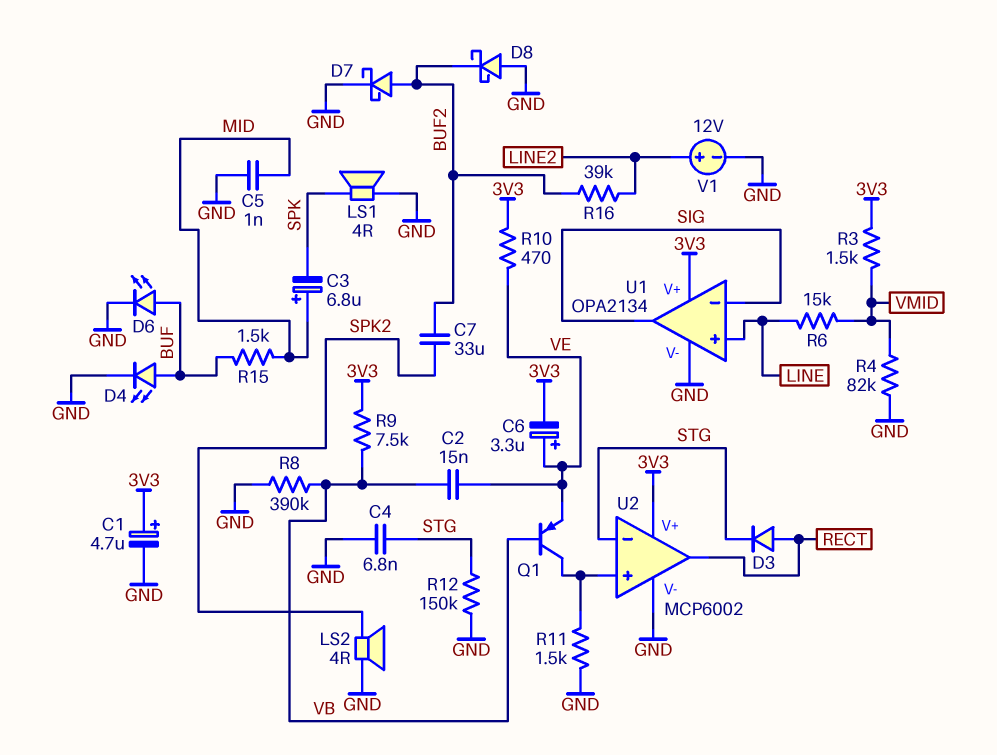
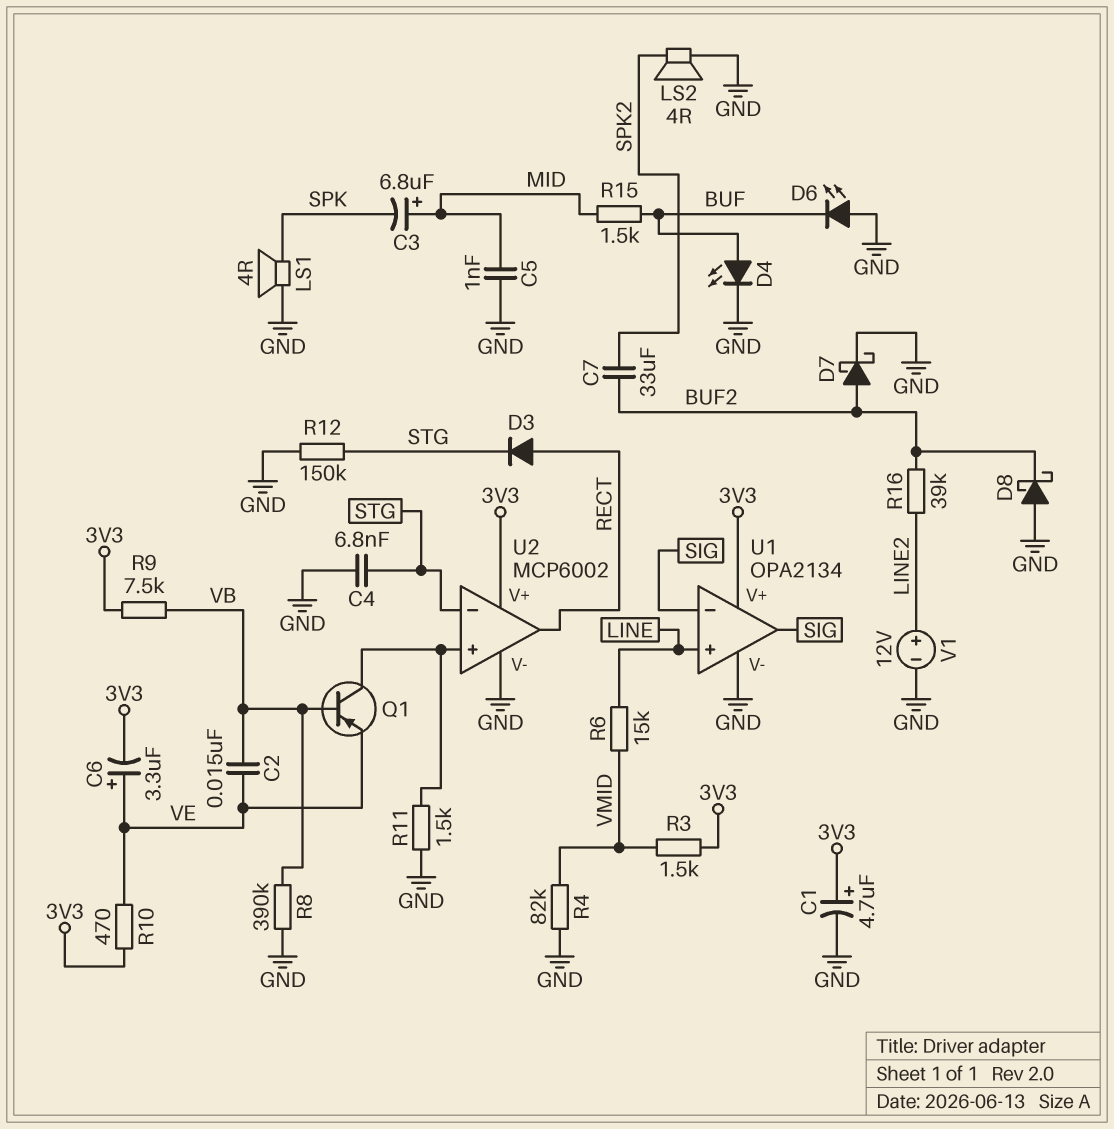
D6: LED (A BUF, K GND) -> LED (A GND, K BUF)

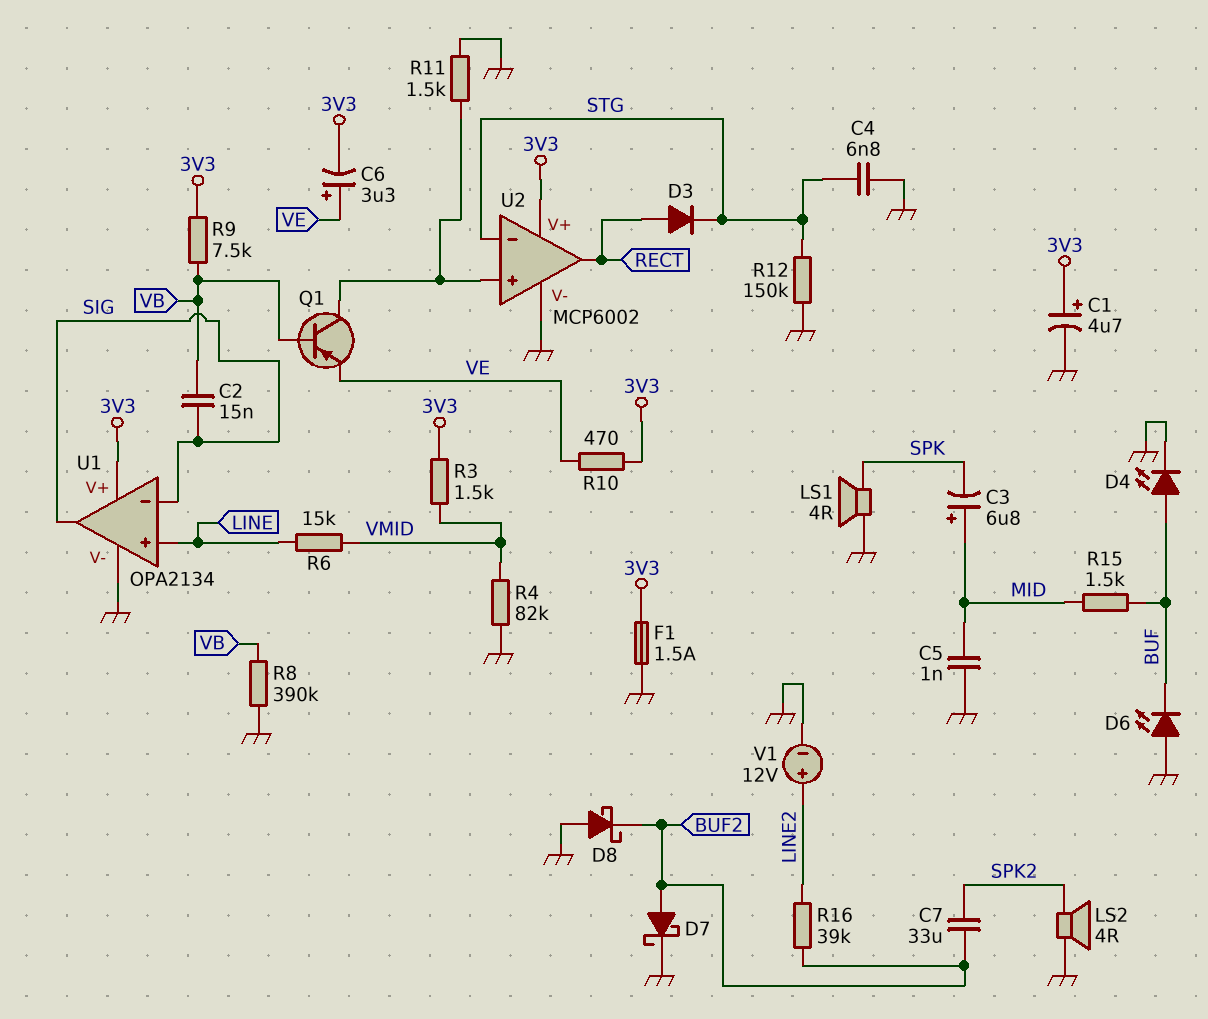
C2: 15nF (VB, VE) -> 15nF (SIG, VB)
F1: none -> 1.5A (3V3, GND)

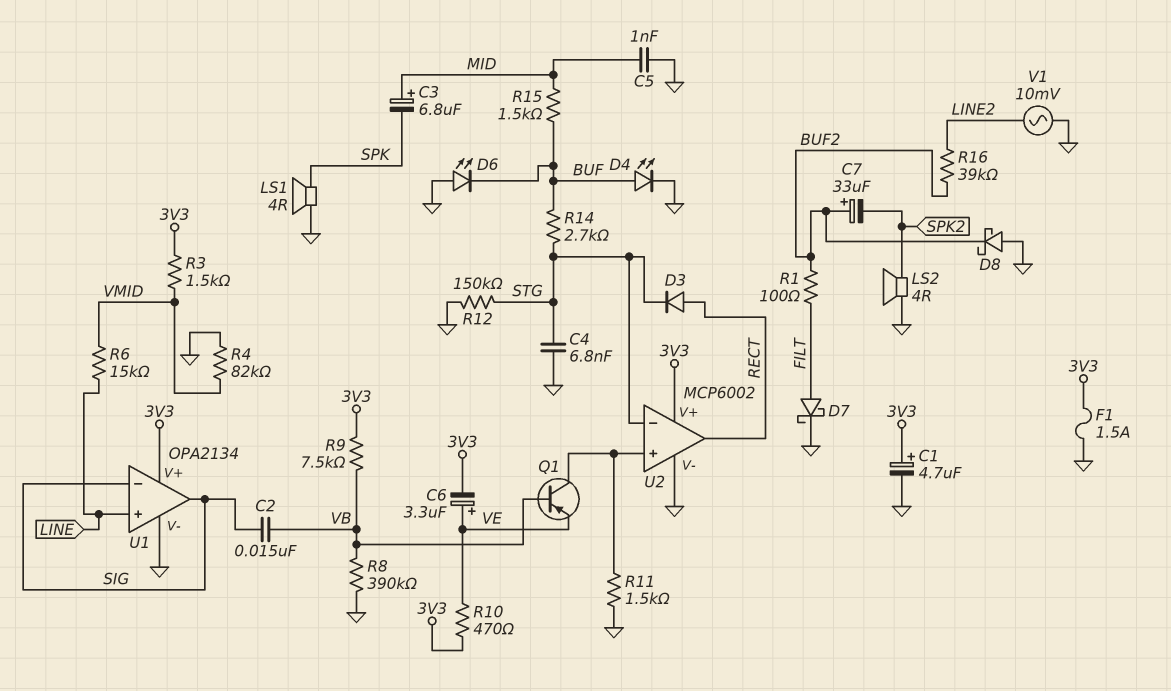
C7: 33uF (BUF2, SPK2) -> 33uF (plus BUF2, minus SPK2)
D7: schottky (A BUF2, K GND) -> schottky (A FILT, K GND)
R1: none -> 100 (BUF2, FILT)
R14: none -> 2.7k (BUF, STG)
V1: 12V (plus LINE2, minus GND) -> AC 10mV (GND, LINE2)

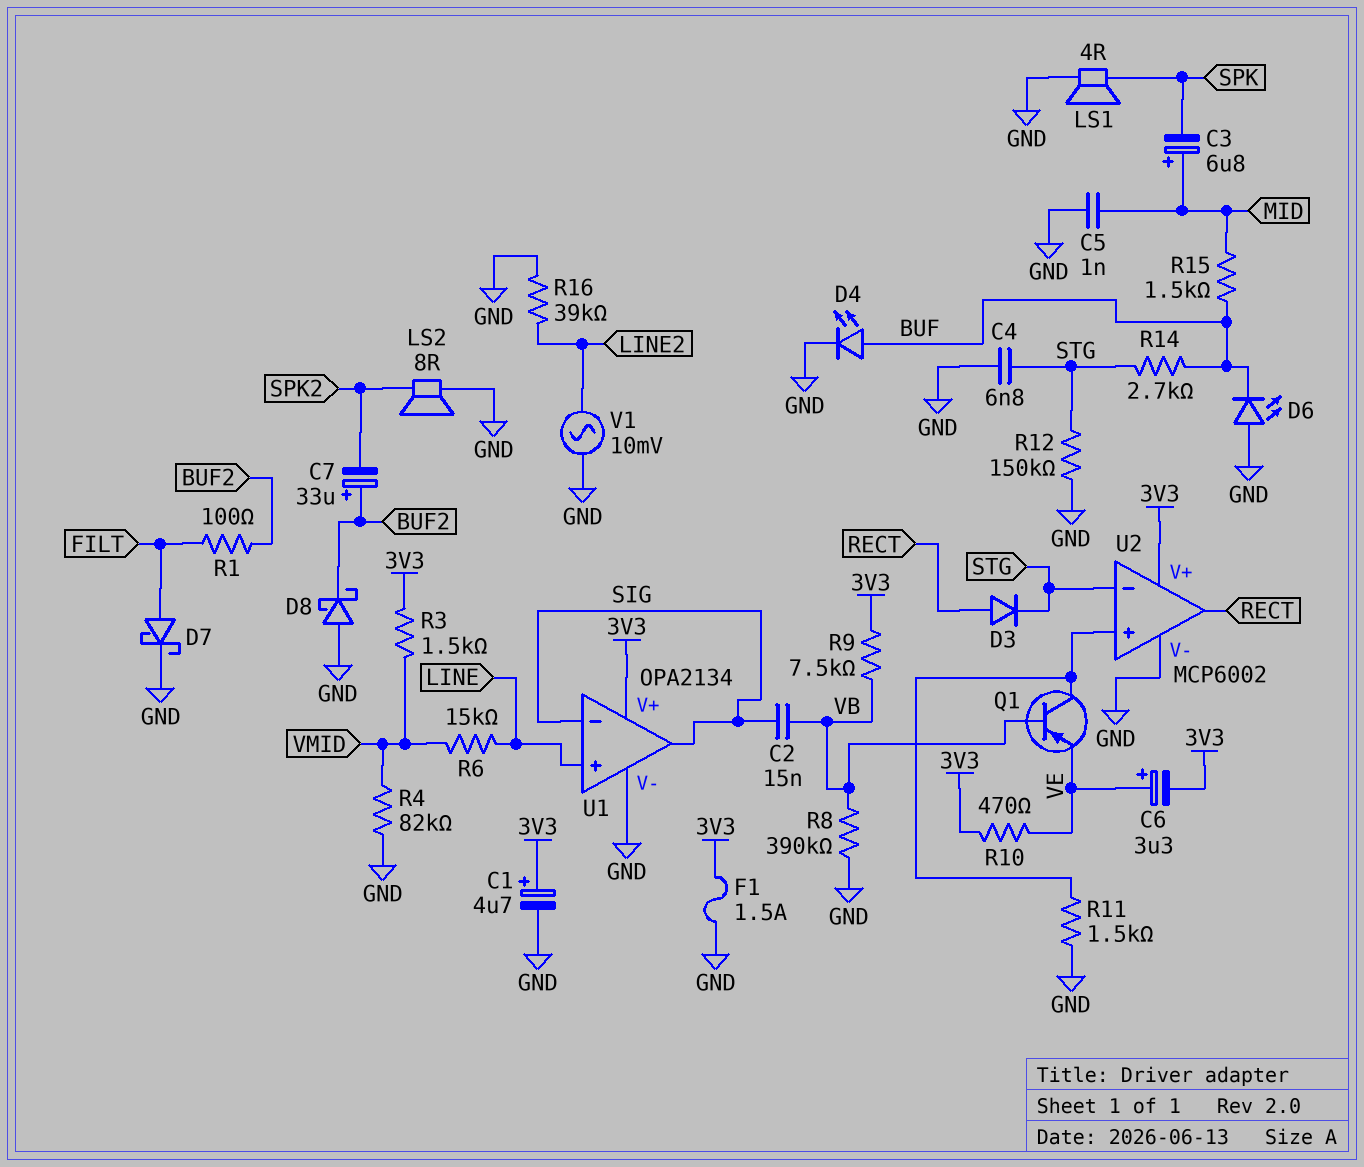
LS2: speaker 4R (GND, SPK2) -> speaker 8R (GND, SPK2)
R16: 39k (BUF2, LINE2) -> 39k (GND, LINE2)

